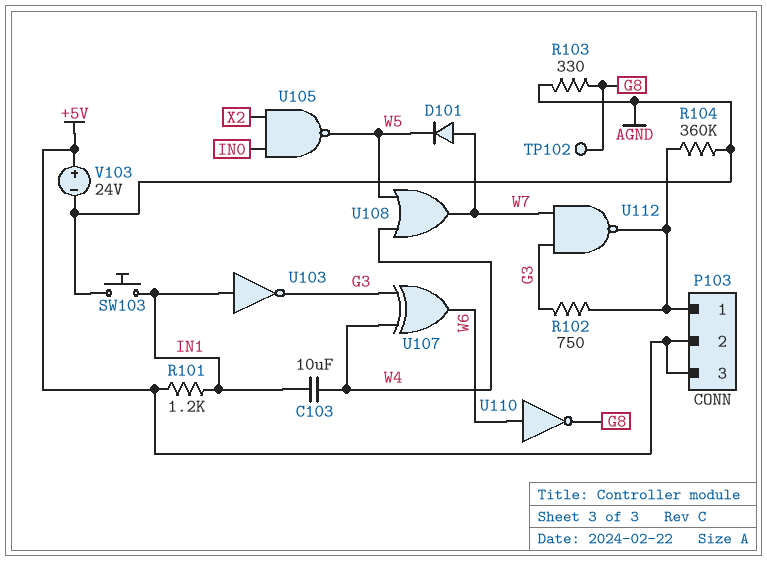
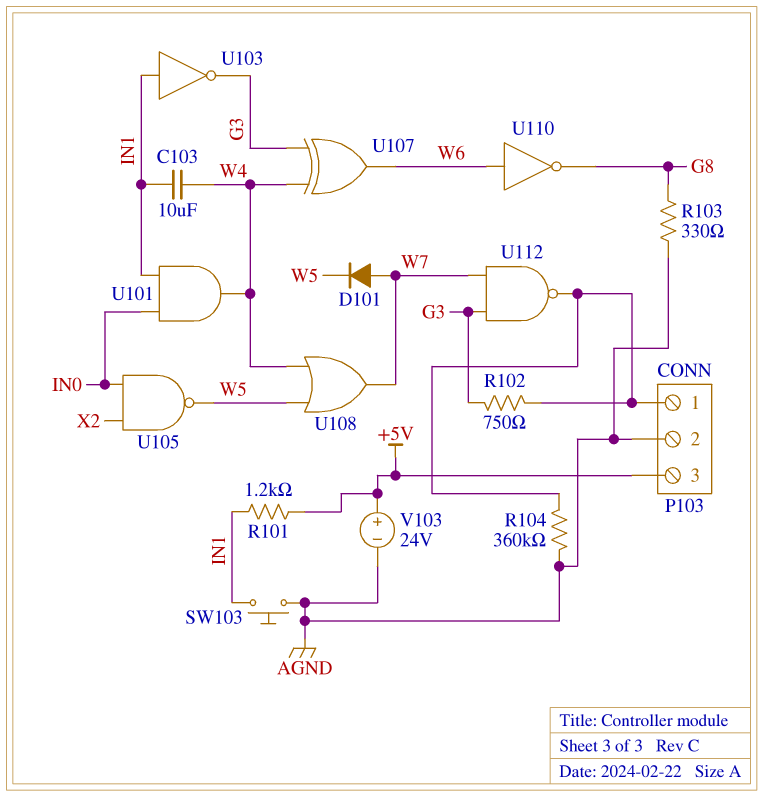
P103 pin 2: +5V -> AGND
TP102: test point (G8) -> none
U101: none -> AND (in IN0, in IN1, out W4)

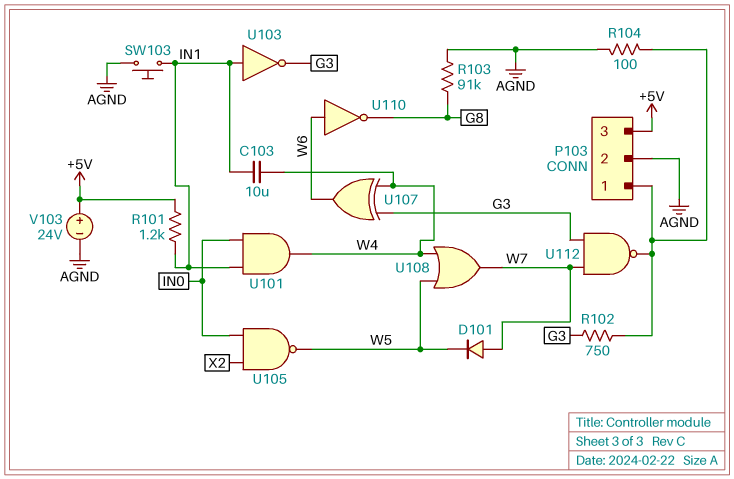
R103: 330 (AGND, G8) -> 91k (AGND, G8)
R104: 360k (AGND, P103/1) -> 100 (AGND, P103/1)

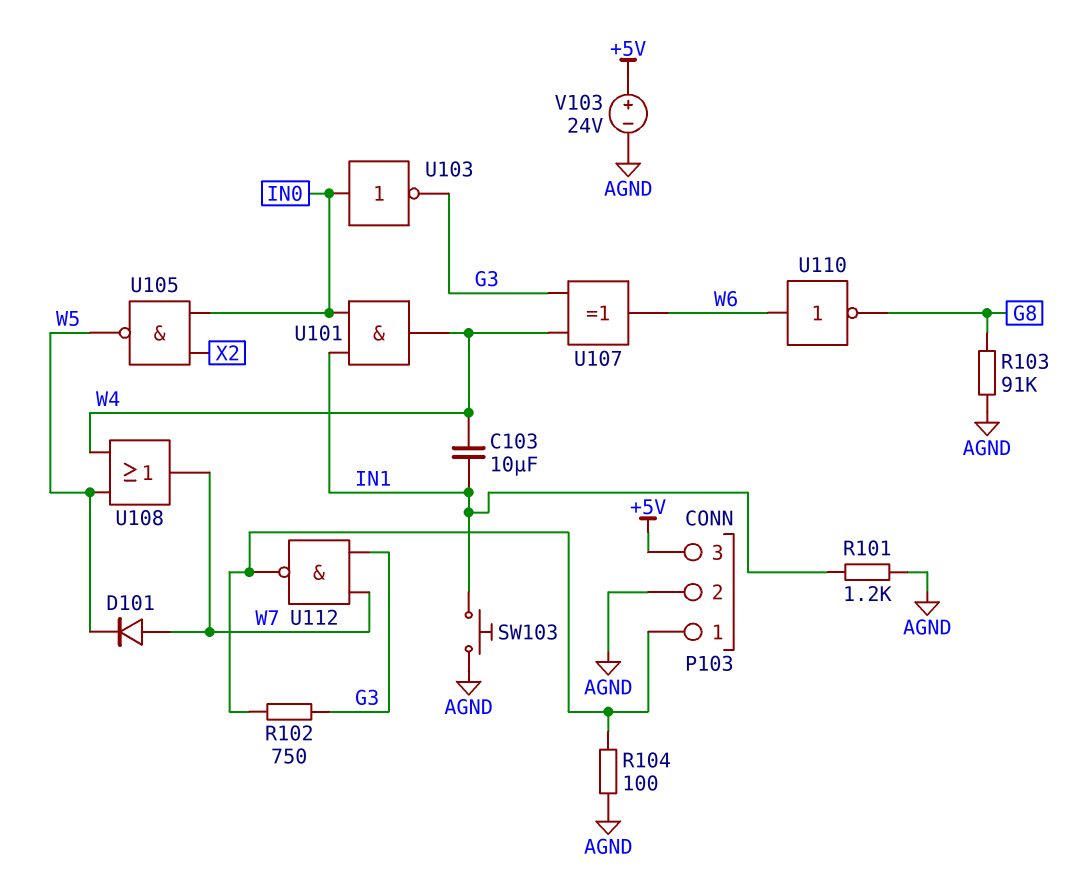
R101: 1.2k (+5V, IN1) -> 1.2k (AGND, IN1)
U103: NOT (in IN1, out G3) -> NOT (in IN0, out G3)

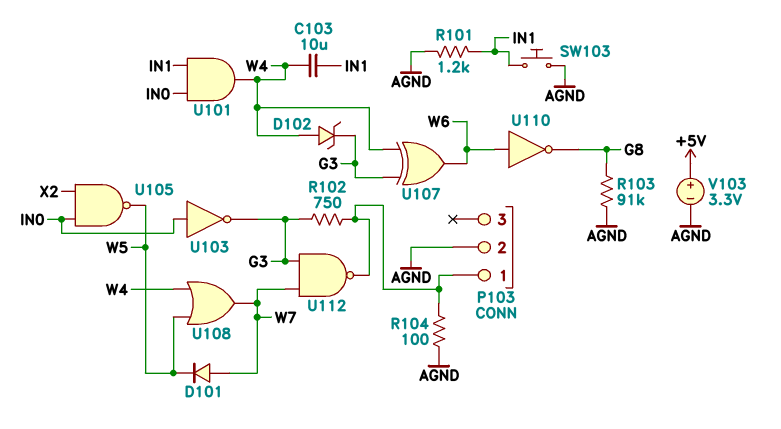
D102: none -> zener (A W4, K G3)
P103 pin 3: +5V -> none
V103: 24V (plus +5V, minus AGND) -> 3.3V (plus +5V, minus AGND)

